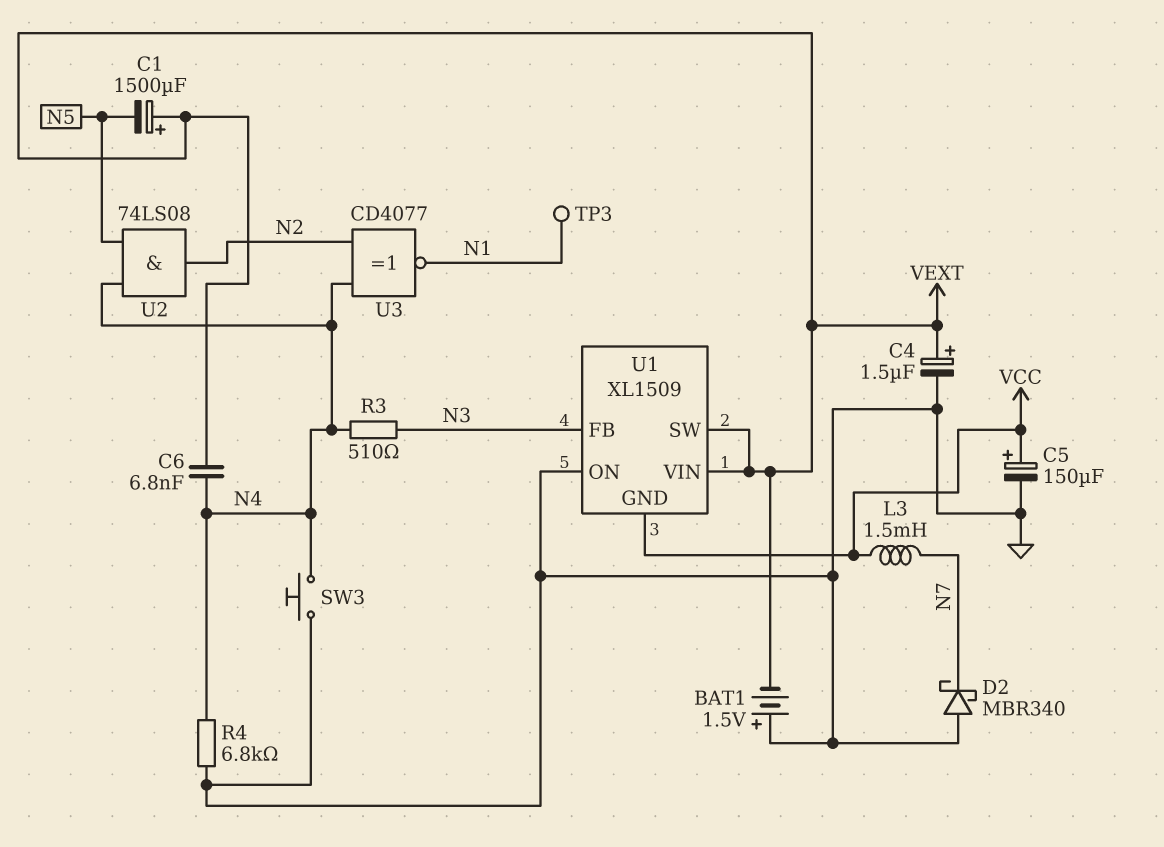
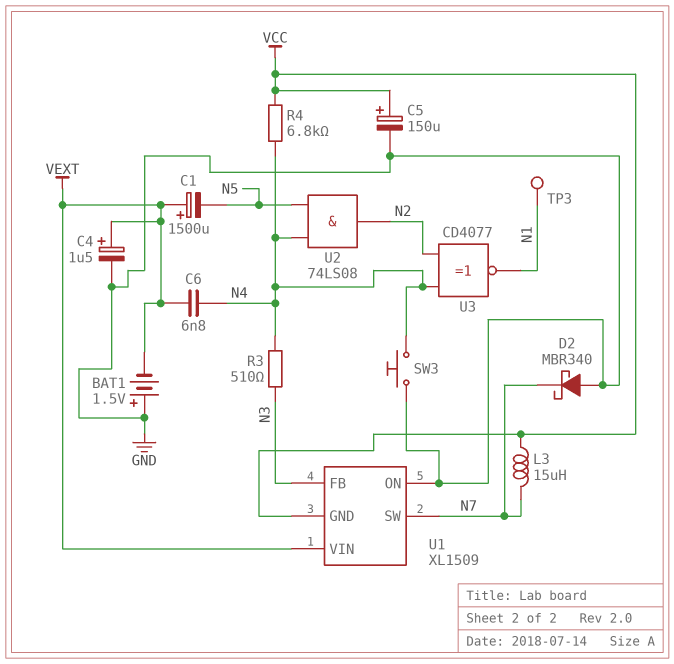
L3: 1.5mH (N7, VCC) -> 15uH (N7, VCC)
R4: 6.8k (GND, N4) -> 6.8k (N4, VCC)
U1 pin SW: VEXT -> N7

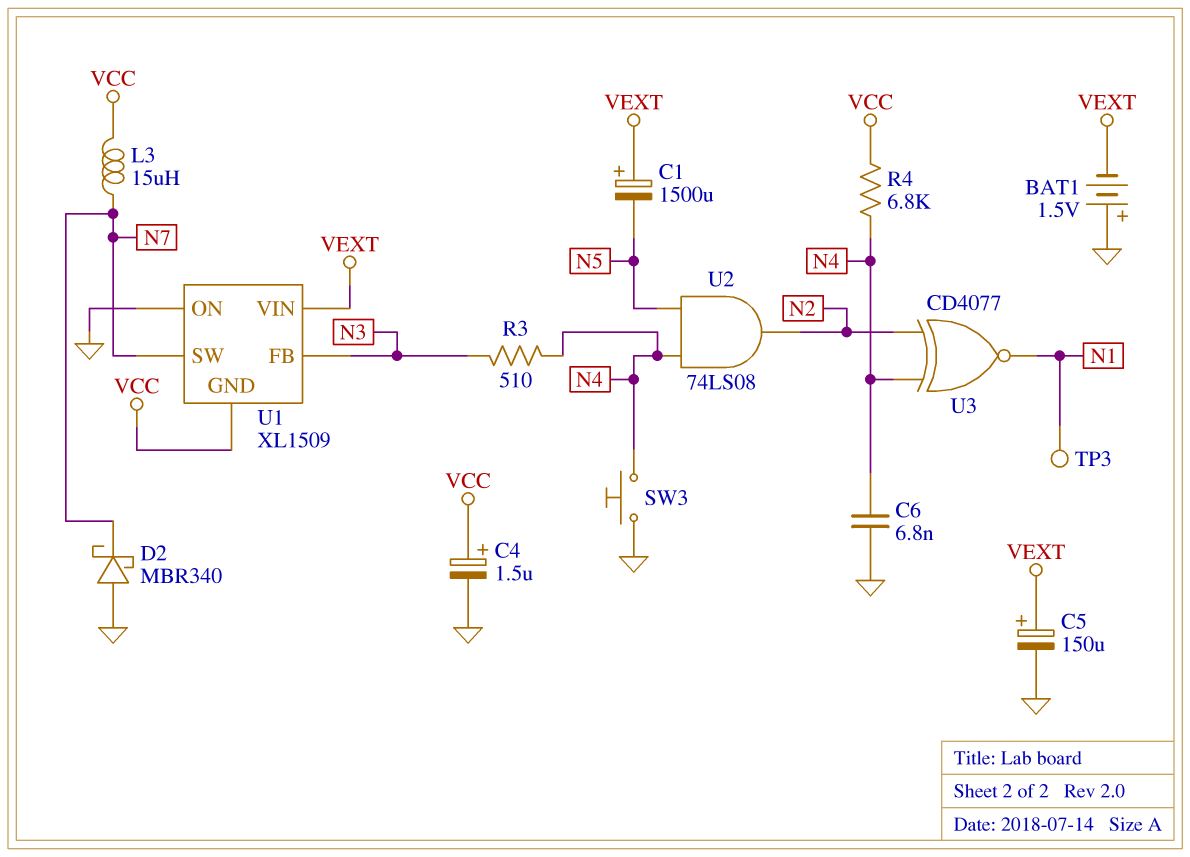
C4: 1.5uF (plus VEXT, minus GND) -> 1.5uF (plus VCC, minus GND)
C5: 150uF (plus VCC, minus GND) -> 150uF (plus VEXT, minus GND)
C6: 6.8nF (N4, VEXT) -> 6.8nF (GND, N4)

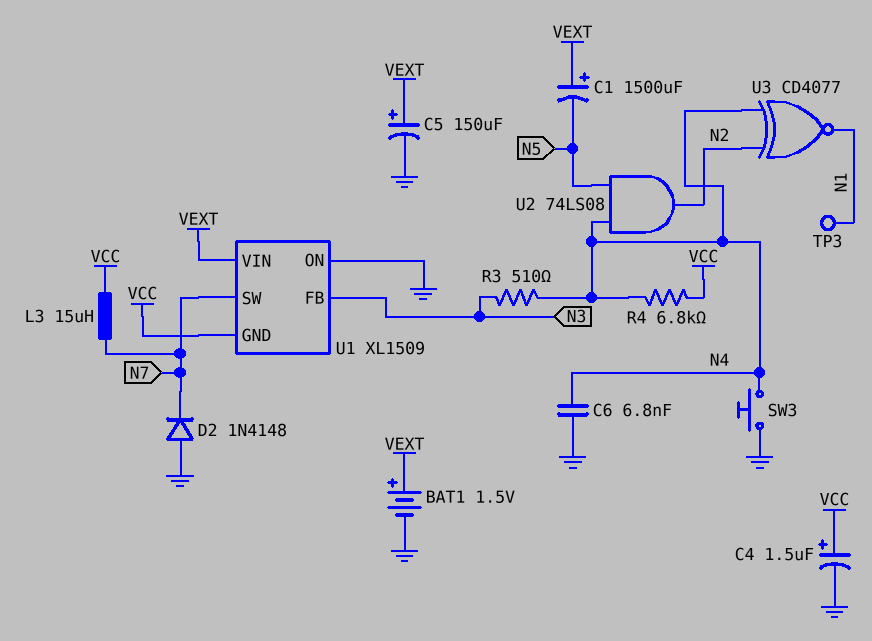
BAT1: 1.5V (plus GND, minus VEXT) -> 1.5V (plus VEXT, minus GND)
D2: schottky MBR340 (A GND, K N7) -> diode 1N4148 (A GND, K N7)

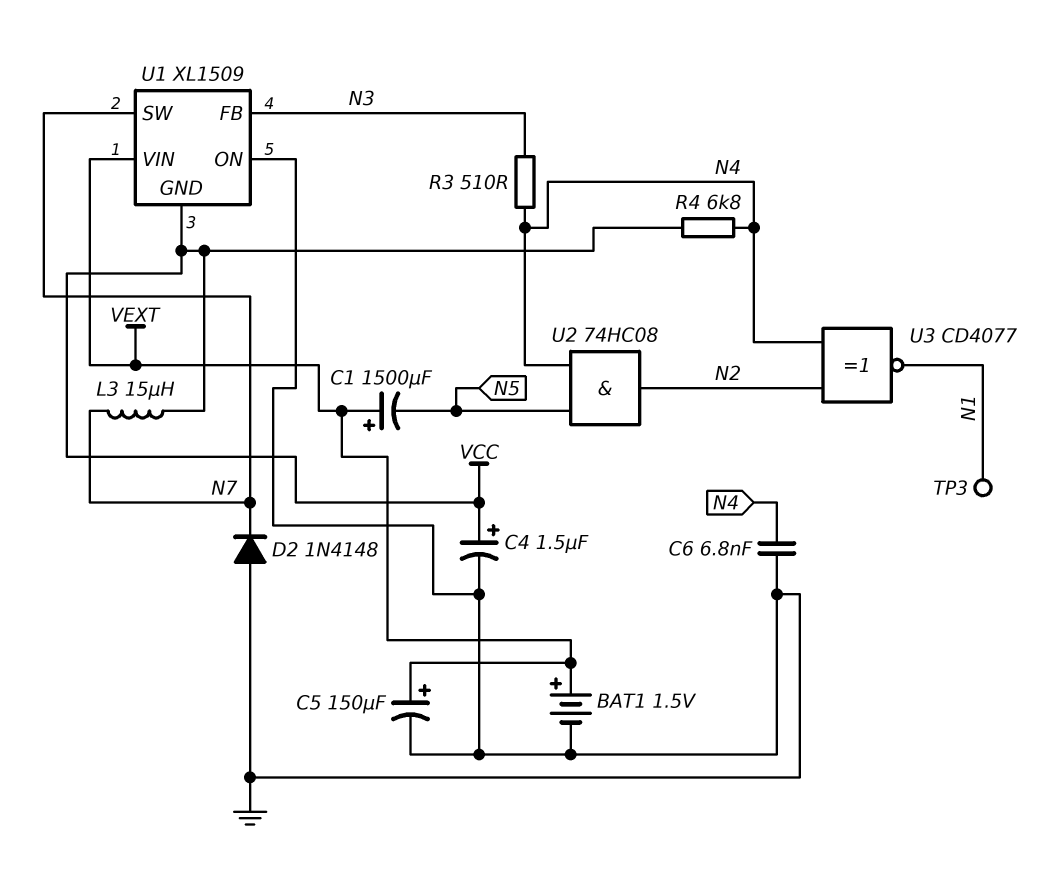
SW3: button (GND, N4) -> none
U2: AND 74LS08 (in N4, in N5, out N2) -> AND 74HC08 (in N4, in N5, out N2)

